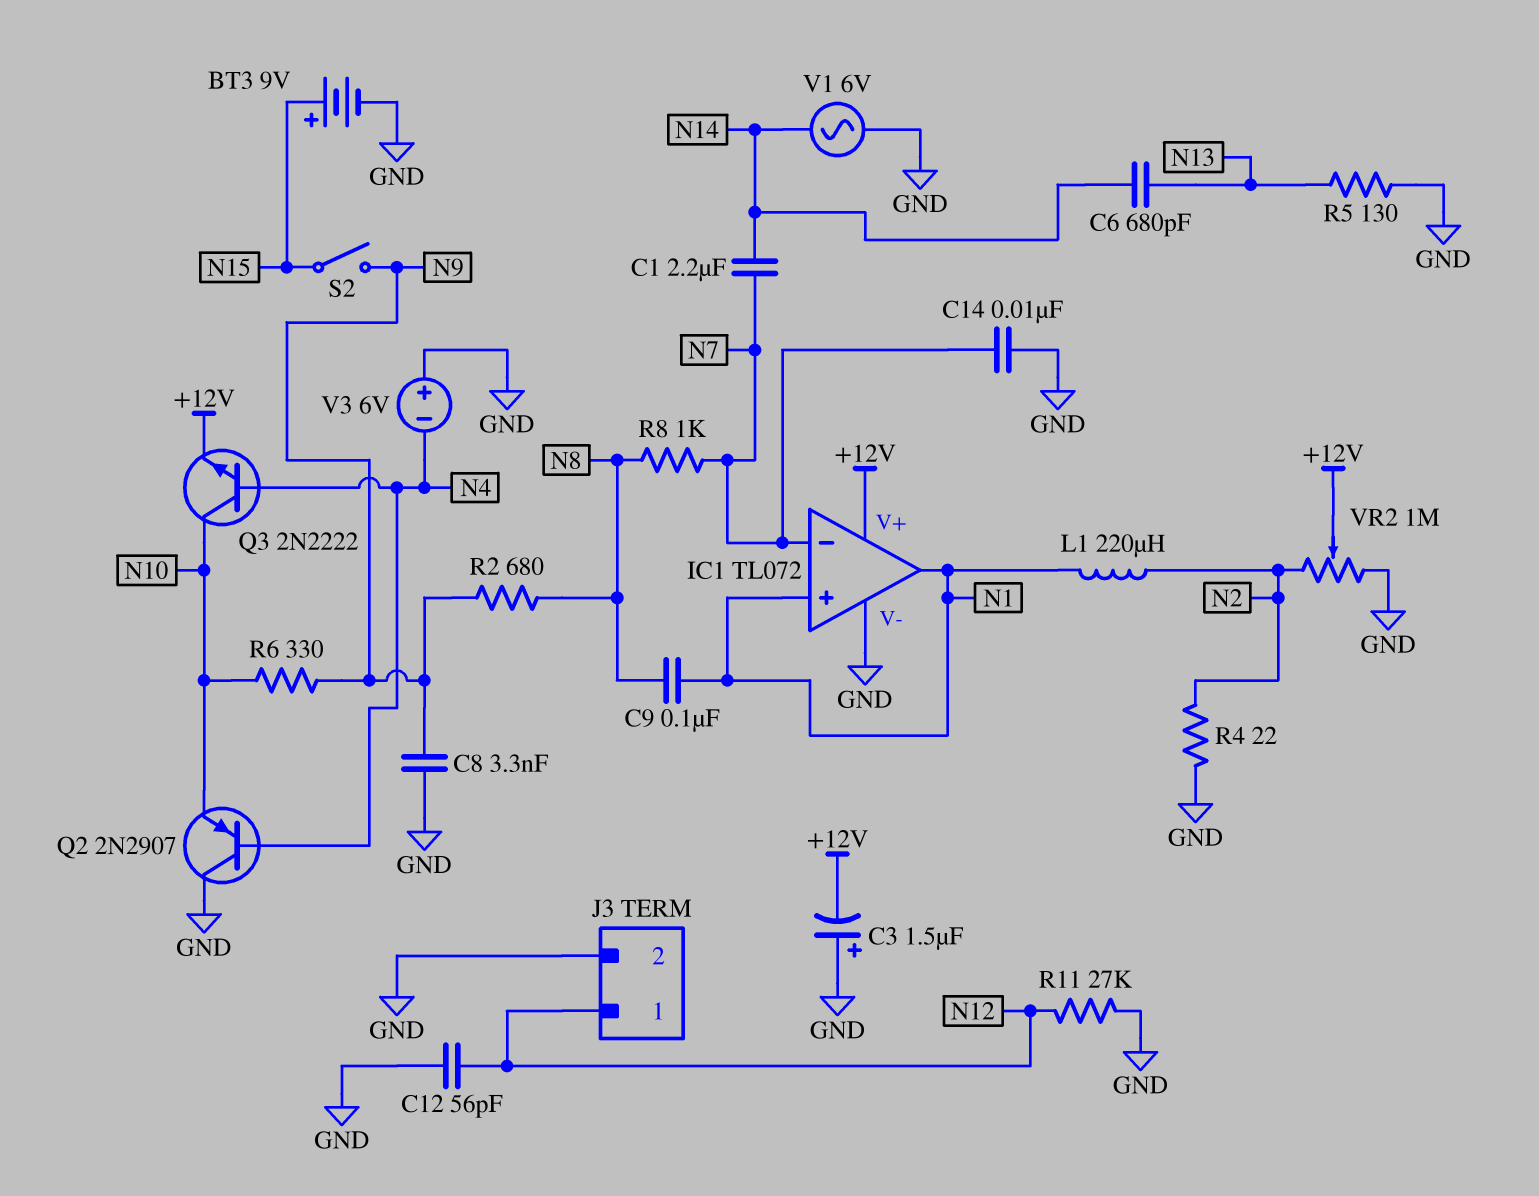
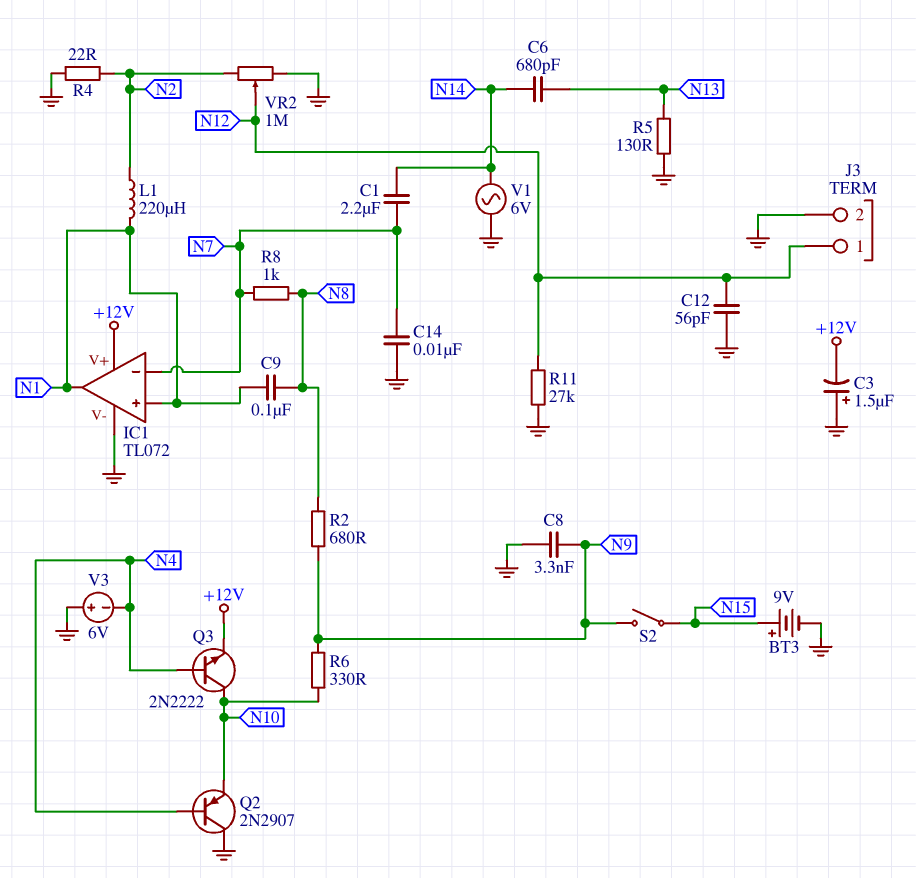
VR2: 1M (GND, N2, wiper +12V) -> 1M (GND, N2, wiper N12)

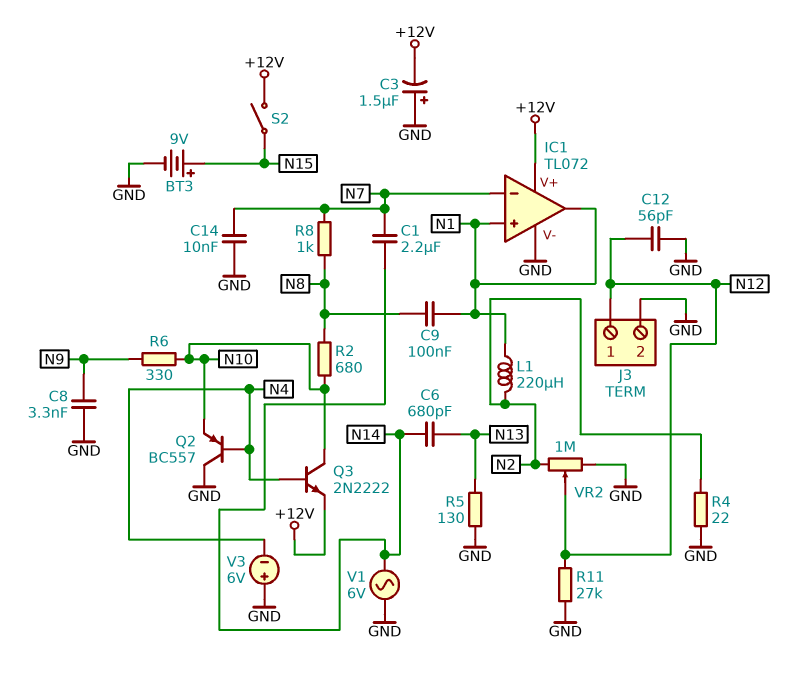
Q2: PNP 2N2907 (B N4, C GND, E N10) -> PNP BC557 (B N4, C GND, E N10)
R2: 680 (N8, N9) -> 680 (N8, N10)
S2: switch (N9, N15) -> switch (+12V, N15)

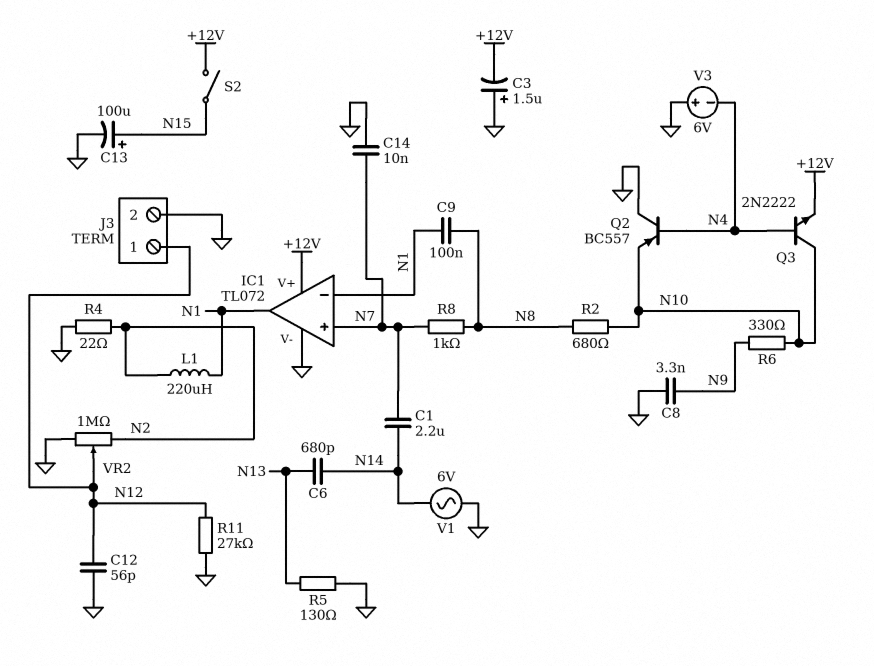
BT3: 9V (plus N15, minus GND) -> none
C13: none -> 100uF (plus N15, minus GND)
IC1 pin in+: N1 -> N7
IC1 pin in-: N7 -> N1

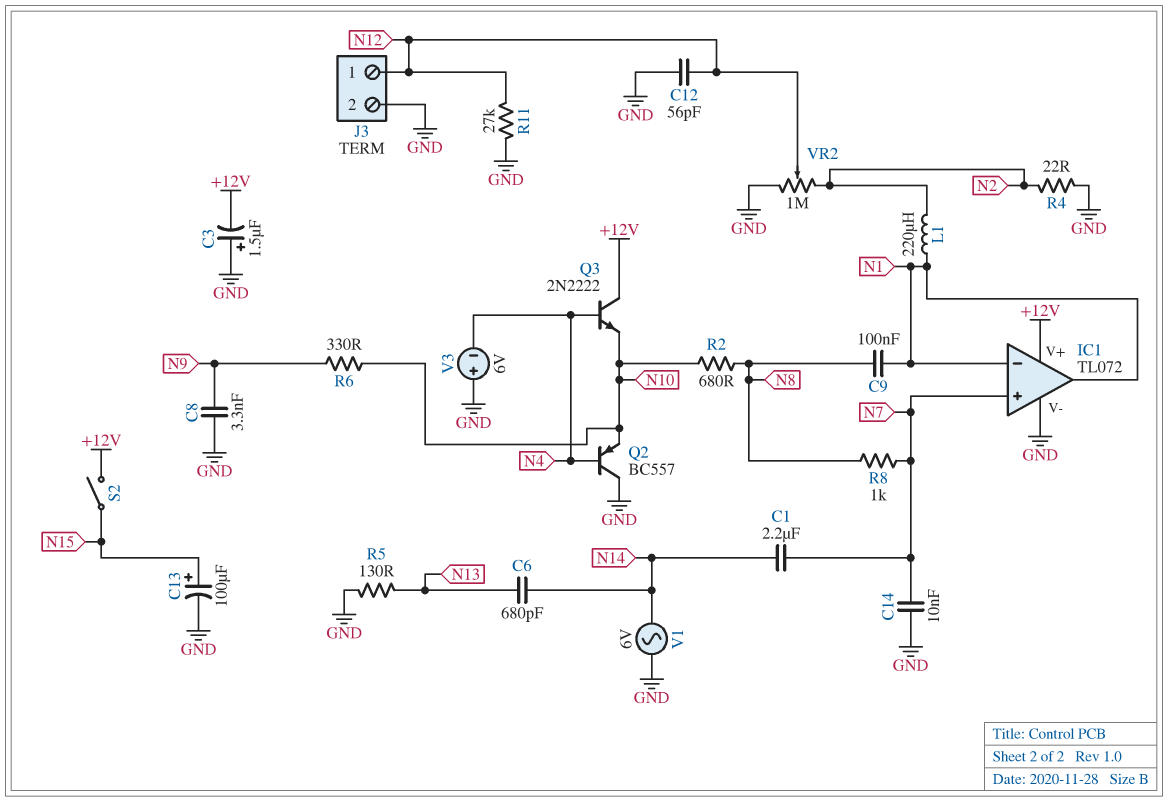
Q3: NPN 2N2222 (B N4, C N10, E +12V) -> NPN 2N2222 (B N4, C +12V, E N10)

